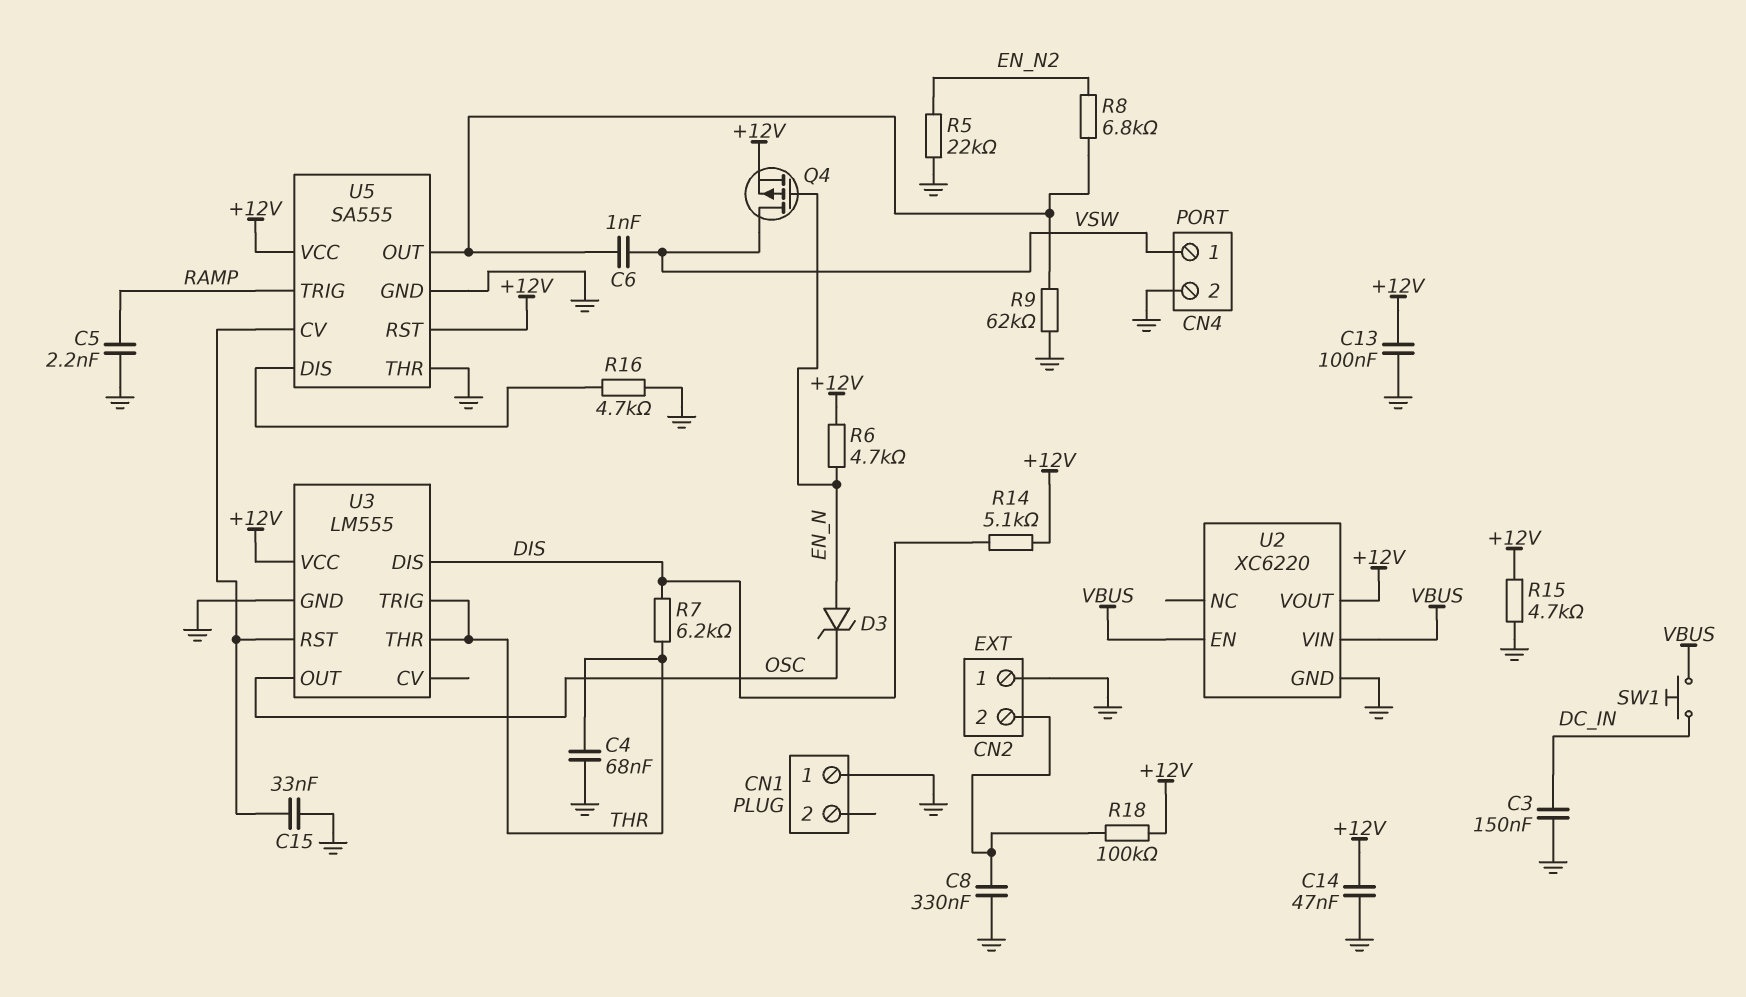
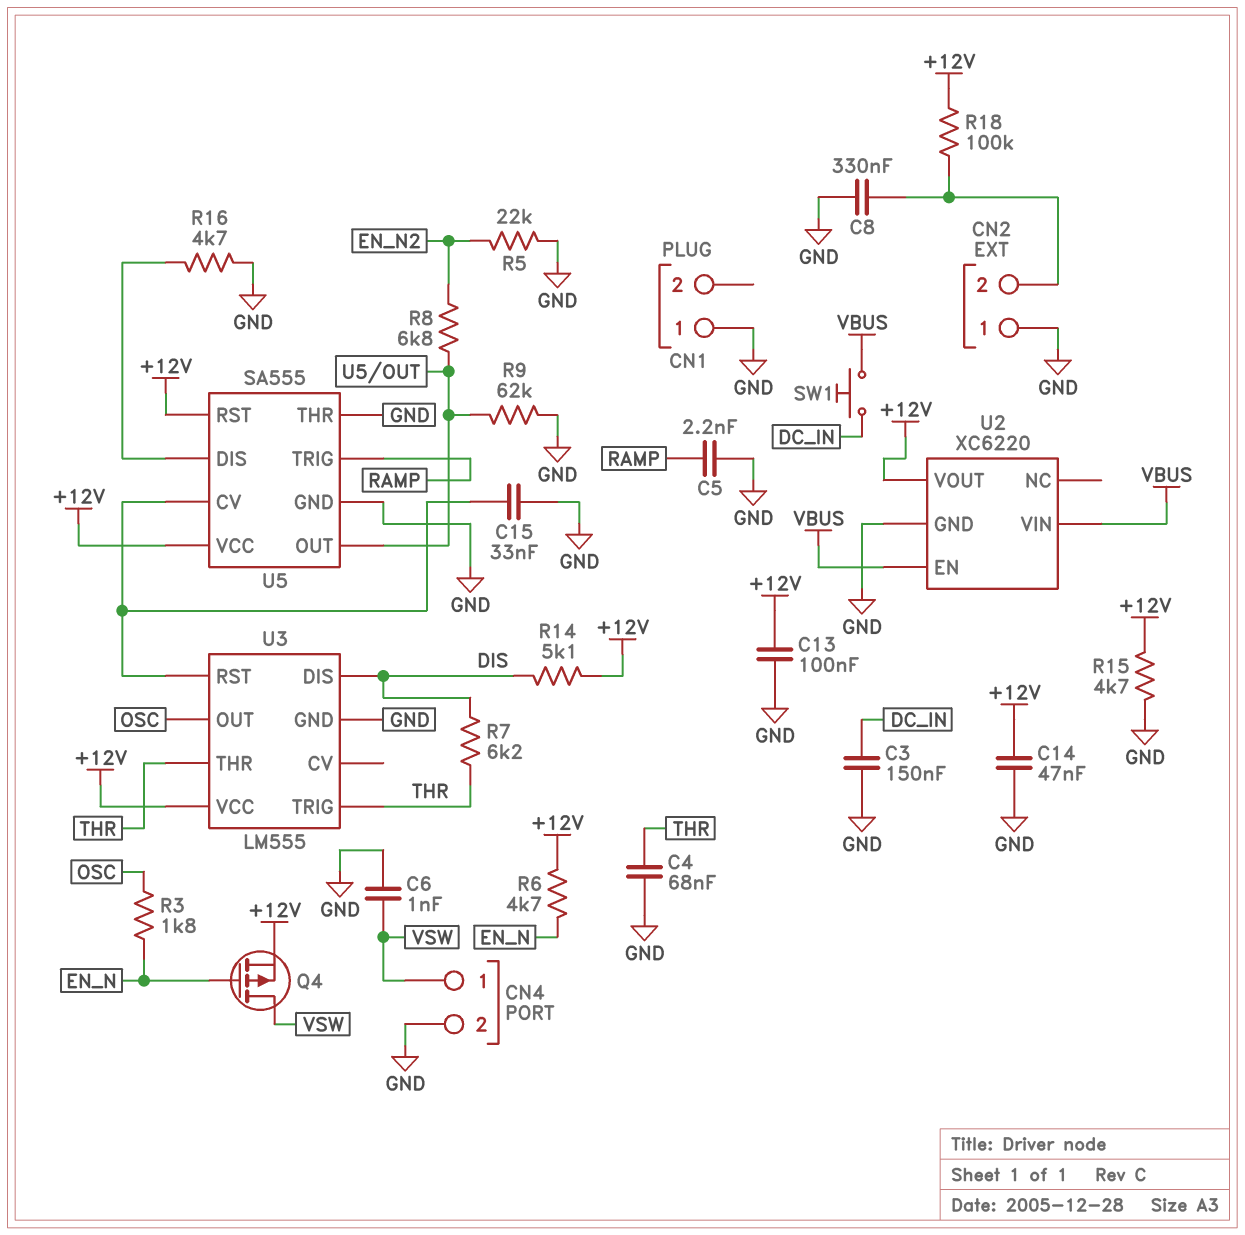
C6: 1nF (U5/OUT, VSW) -> 1nF (GND, VSW)
D3: zener (A EN_N, K OSC) -> none
R3: none -> 1.8k (EN_N, OSC)

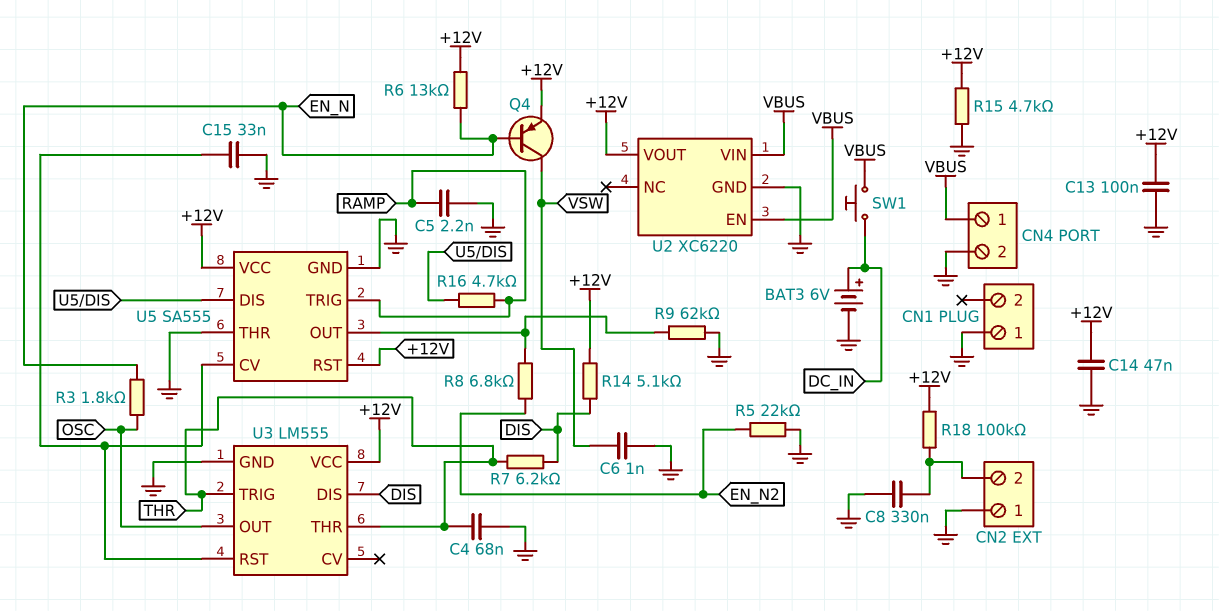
BAT3: none -> 6V (plus DC_IN, minus GND)
C3: 150nF (DC_IN, GND) -> none
CN4 pin 1: VSW -> VBUS
Q4: PMOS (G EN_N, D VSW, S +12V) -> PNP (B EN_N, C VSW, E +12V)
R6: 4.7k (+12V, EN_N) -> 13k (+12V, EN_N)
R16: 4.7k (GND, U5/DIS) -> 4.7k (RAMP, U5/DIS)

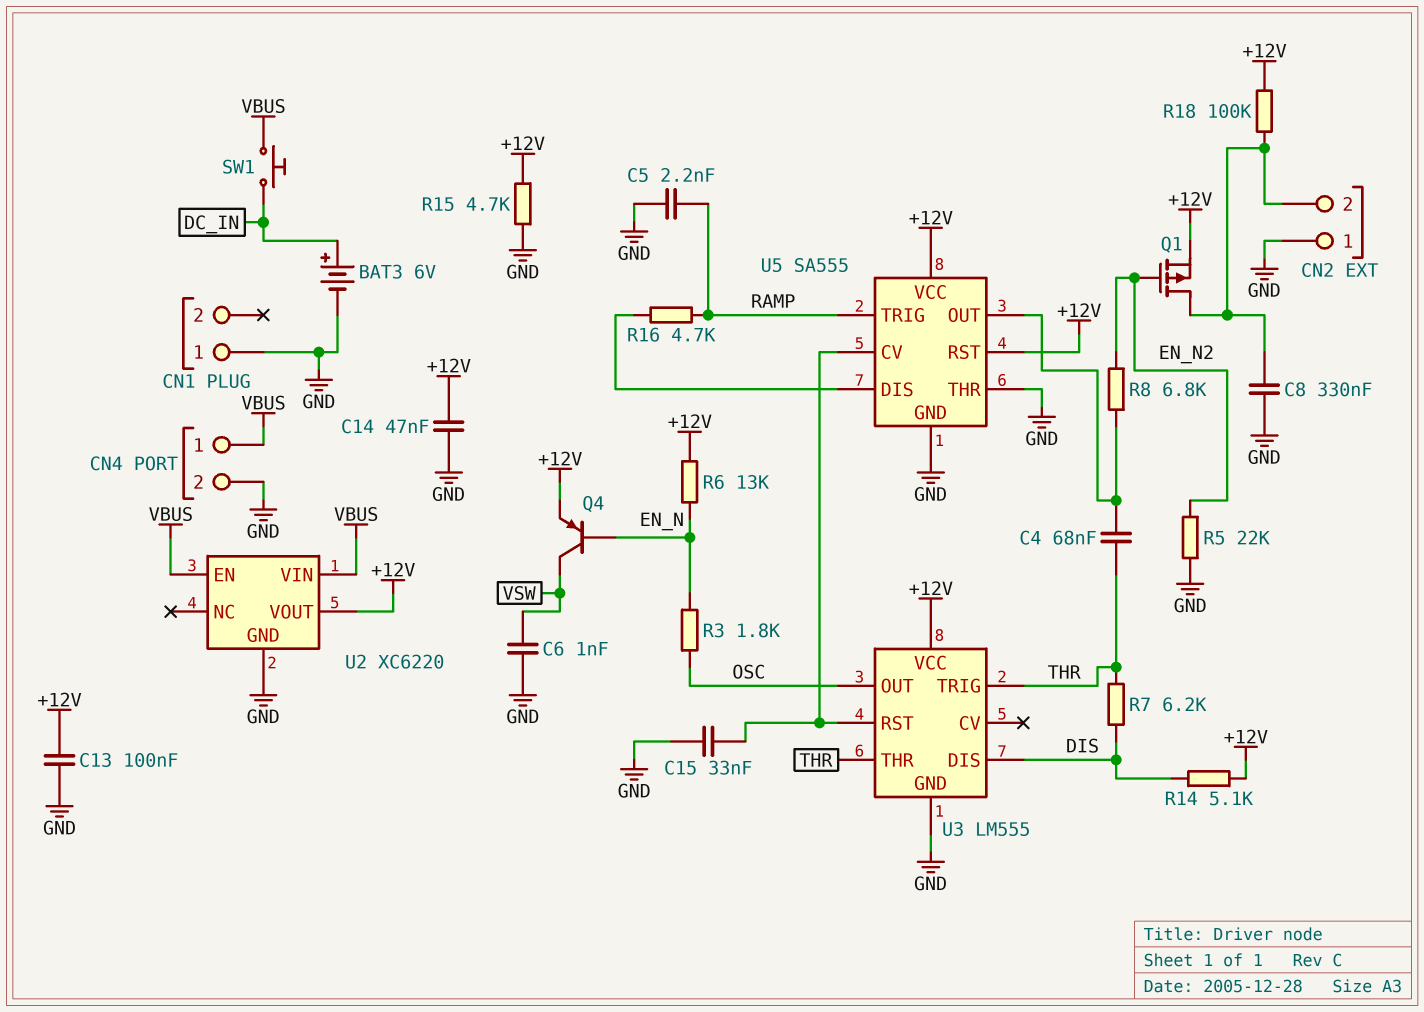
C4: 68nF (GND, THR) -> 68nF (THR, U5/OUT)
Q1: none -> PMOS (G EN_N2, D CN2/2, S +12V)
R9: 62k (GND, U5/OUT) -> none

